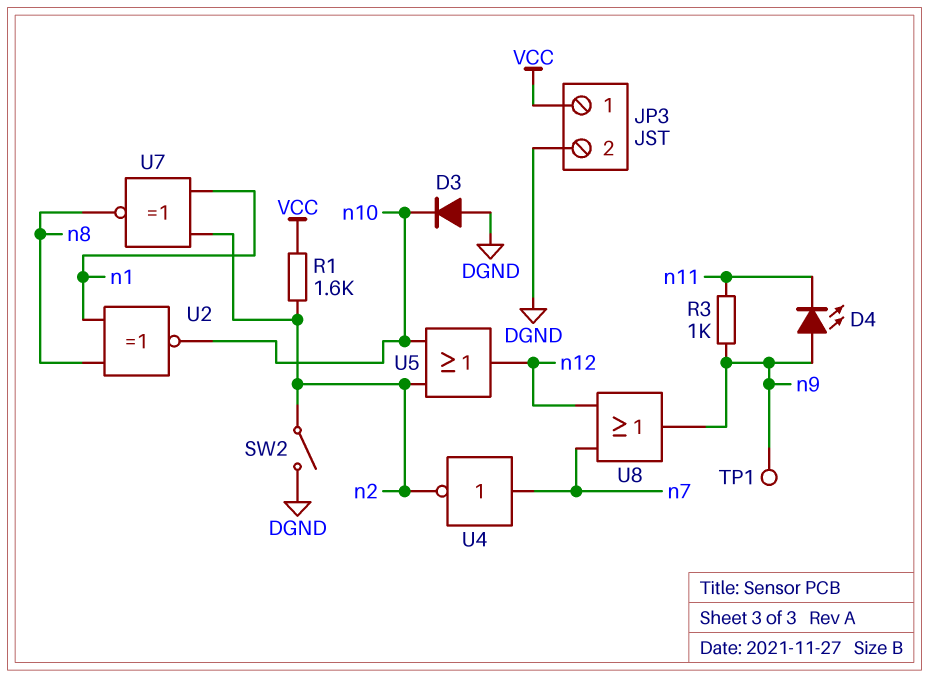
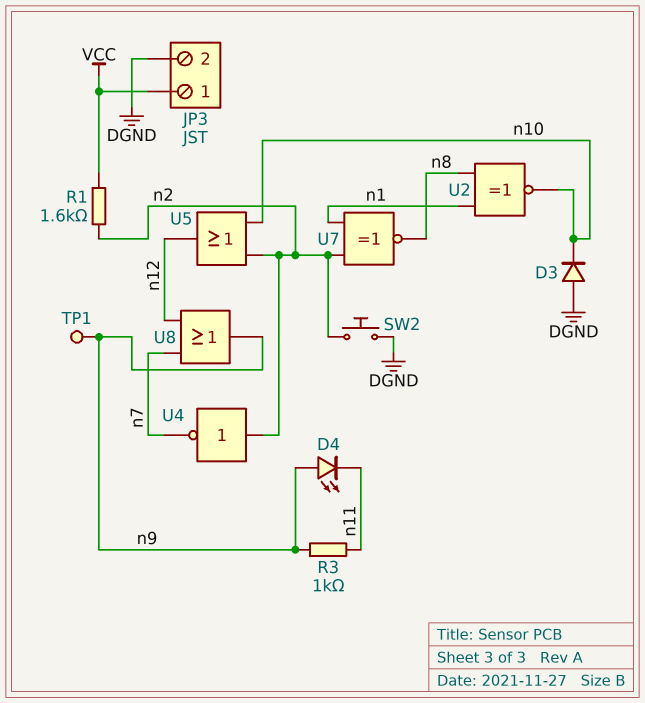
SW2: switch (DGND, n2) -> button (DGND, n2)
U4: NOT (in n7, out n2) -> NOT (in n2, out n7)

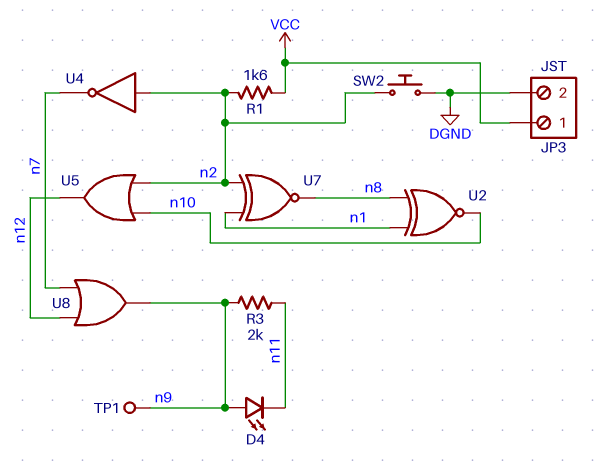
D3: diode (A DGND, K n10) -> none
R3: 1k (n9, n11) -> 2k (n9, n11)

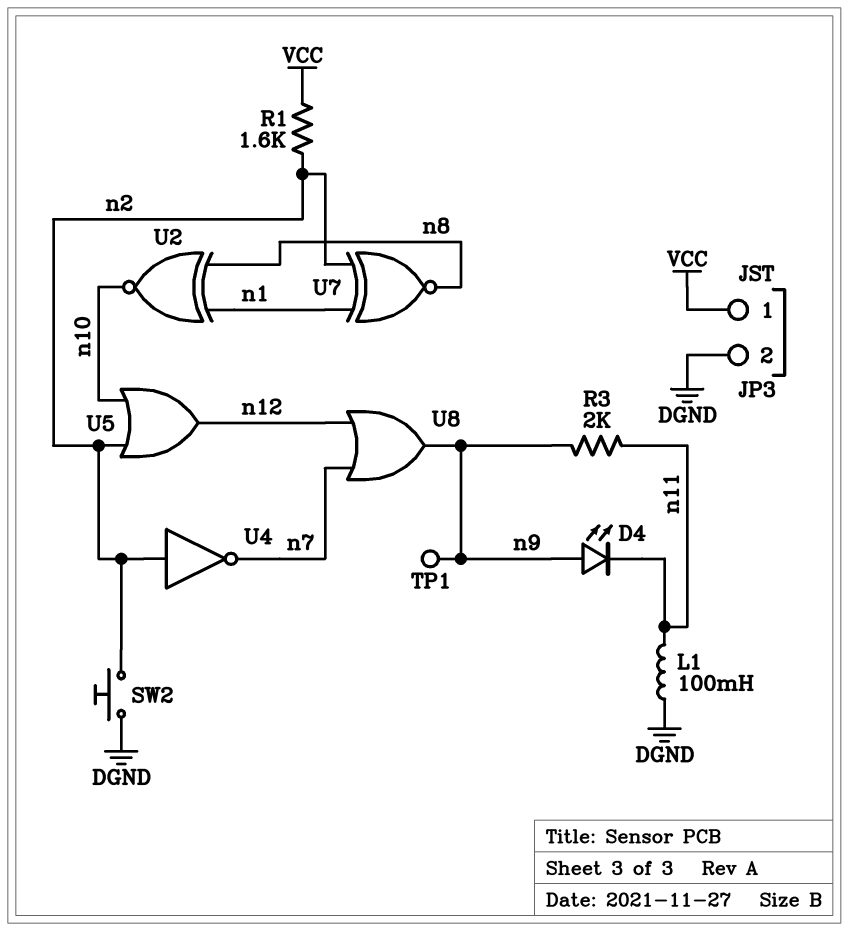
L1: none -> 100mH (DGND, n11)

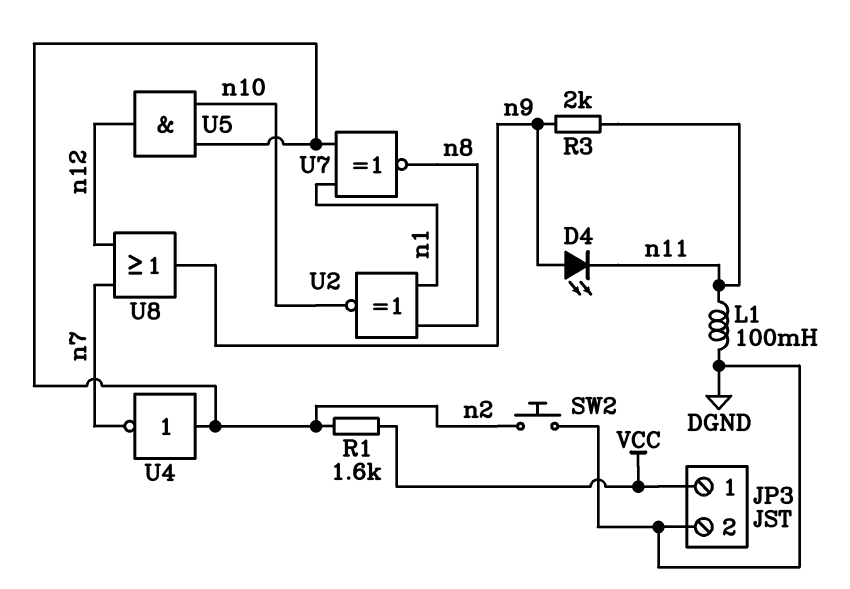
TP1: test point (n9) -> none
U5: OR (in n2, in n10, out n12) -> AND (in n2, in n10, out n12)

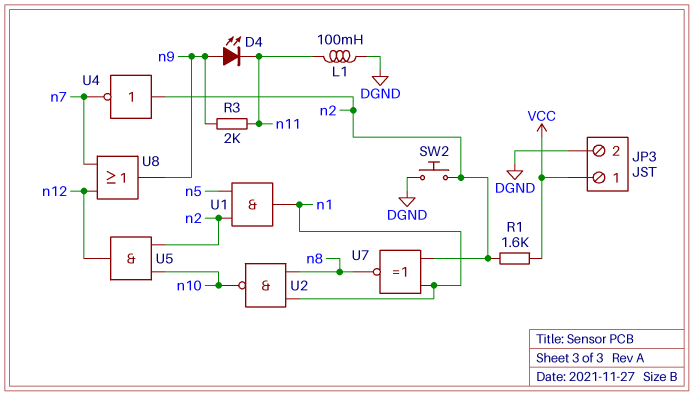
U1: none -> AND (in n2, in n5, out n1)
U2: XNOR (in n1, in n8, out n10) -> NAND (in n1, in n8, out n10)

